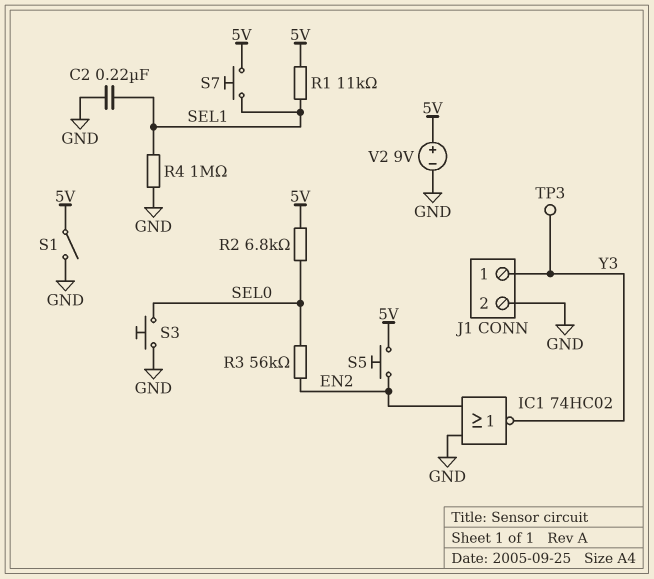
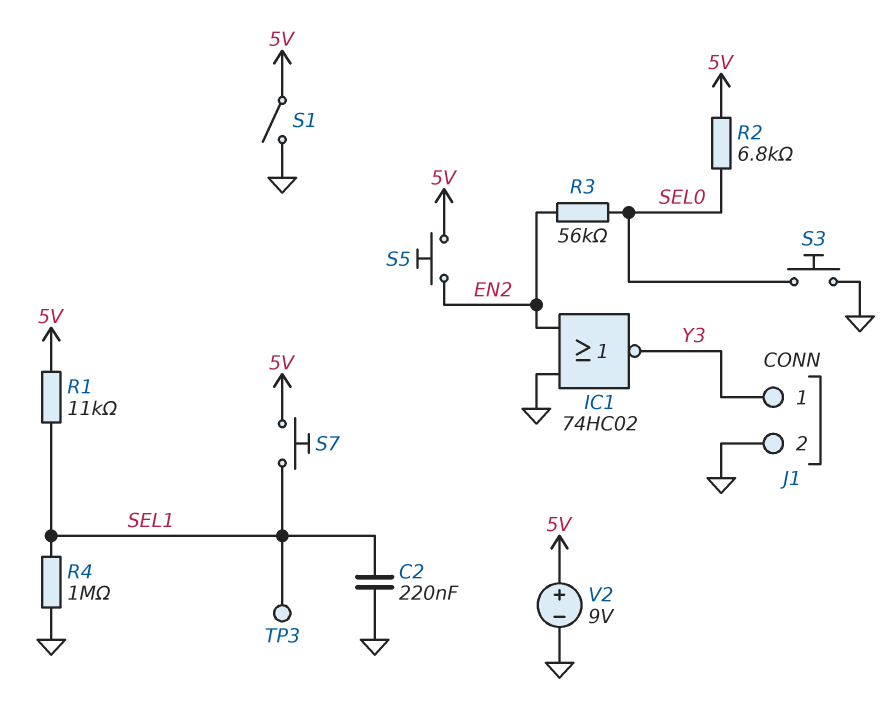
TP3: test point (Y3) -> test point (SEL1)

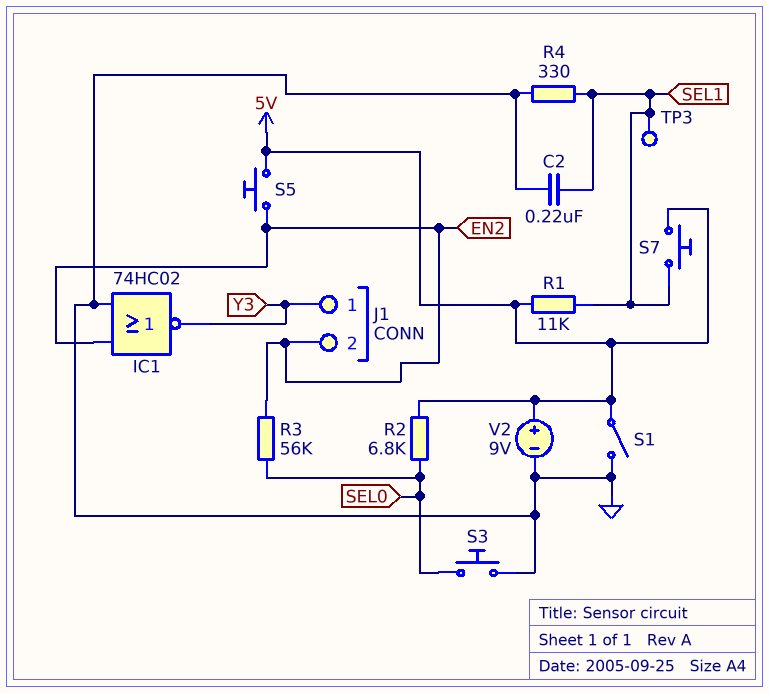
J1 pin 2: GND -> EN2
R4: 1M (GND, SEL1) -> 330 (GND, SEL1)

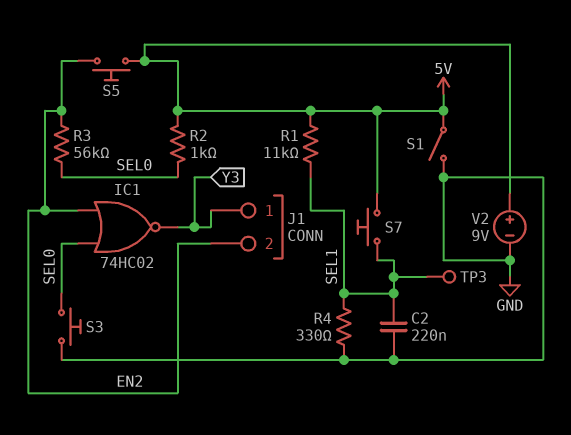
IC1: NOR 74HC02 (in EN2, in GND, out Y3) -> NOR 74HC02 (in EN2, in SEL0, out Y3)
R2: 6.8k (5V, SEL0) -> 1k (5V, SEL0)

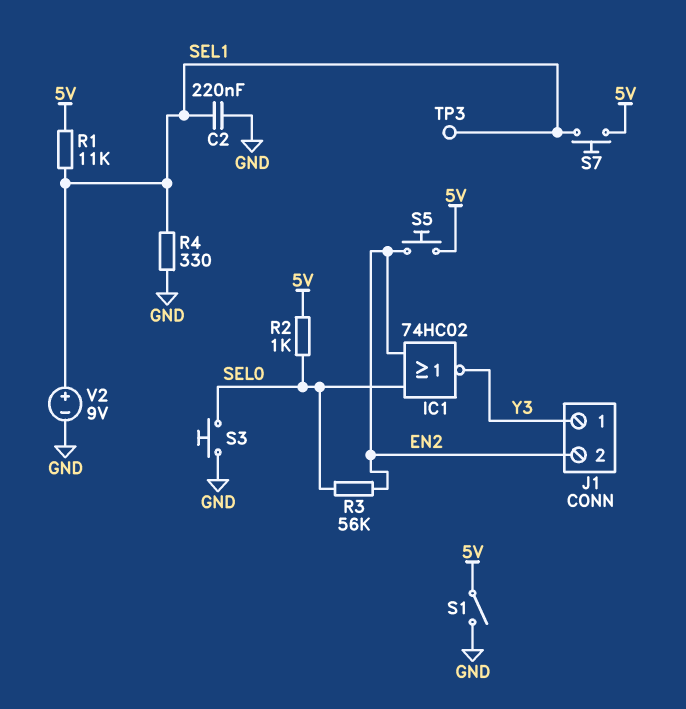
V2: 9V (plus 5V, minus GND) -> 9V (plus SEL1, minus GND)

